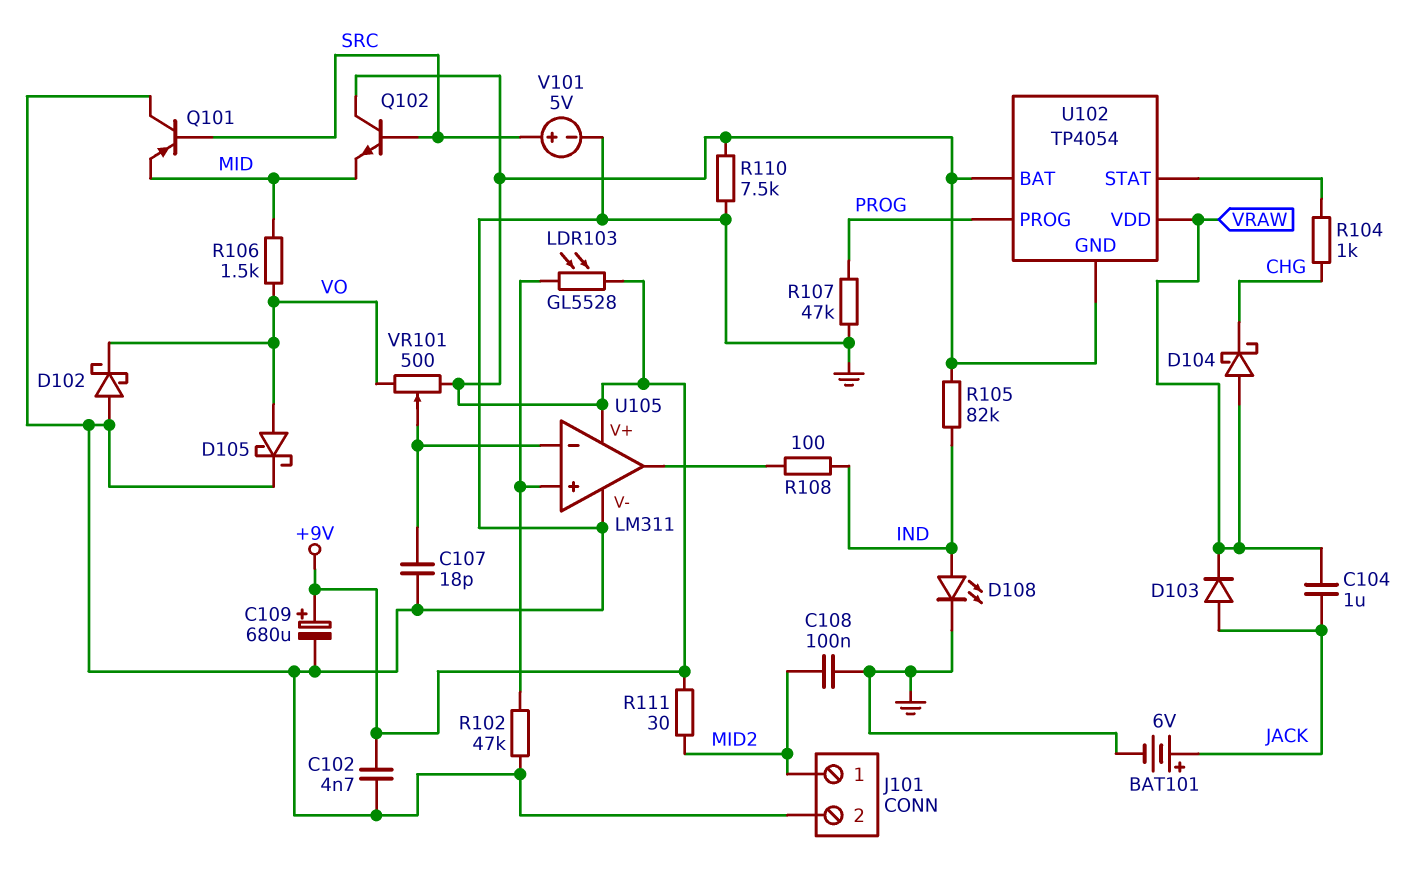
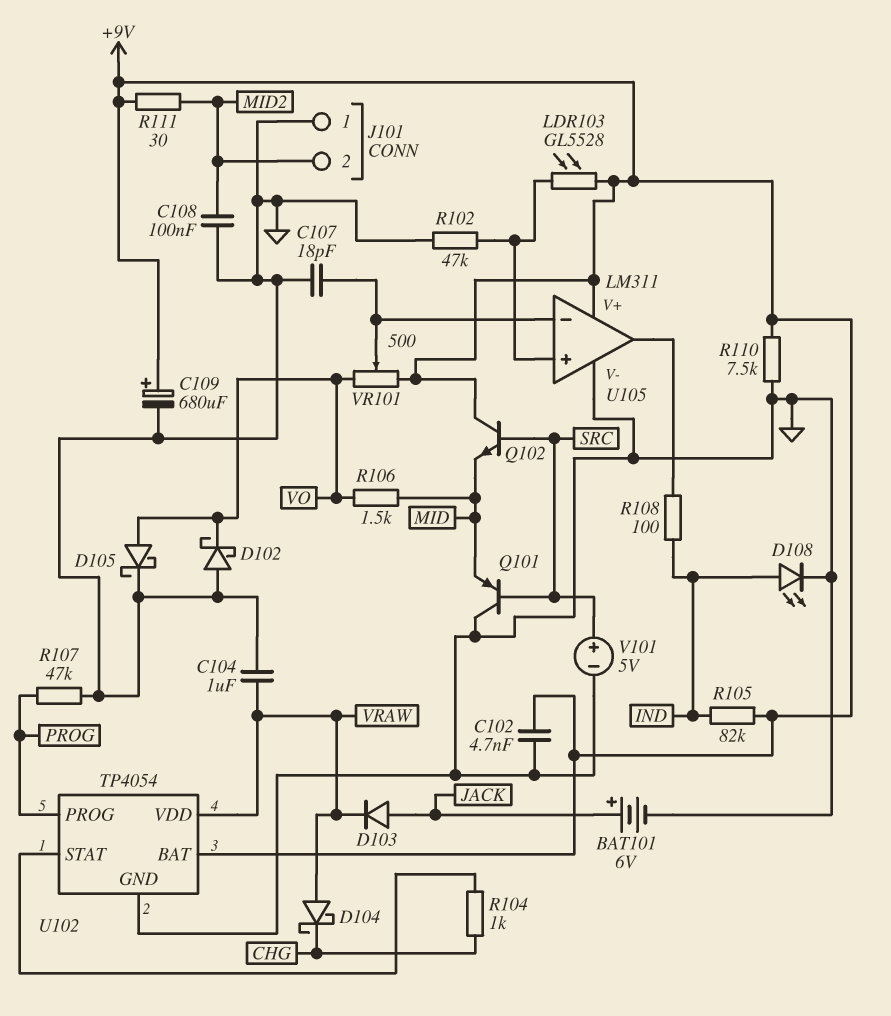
C104: 1uF (JACK, VRAW) -> 1uF (GND, VRAW)
J101 pin 1: MID2 -> GND
J101 pin 2: GND -> MID2
U102 pin GND: +9V -> GND

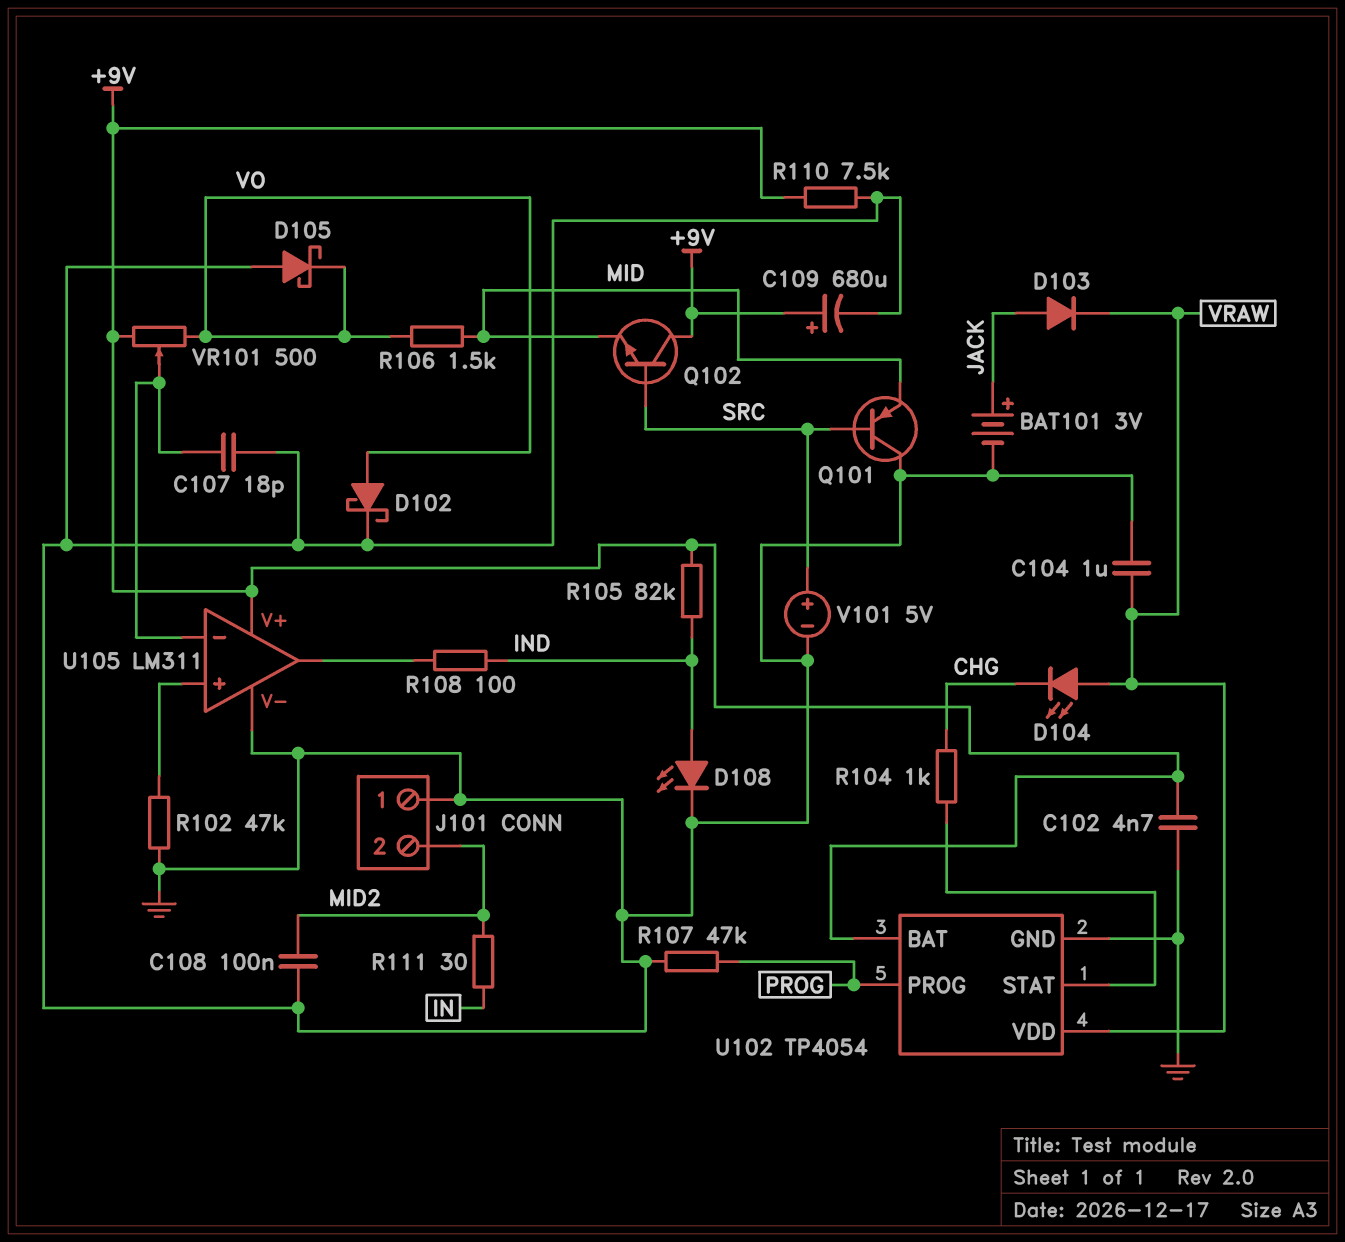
BAT101: 6V (plus JACK, minus GND) -> 3V (plus JACK, minus GND)
D102: schottky (A GND, K VO) -> schottky (A VO, K GND)
D104: schottky (A VRAW, K CHG) -> LED (A VRAW, K CHG)
D105: schottky (A VO, K GND) -> schottky (A GND, K VO)
LDR103: GL5528 (+9V, U105/in+) -> none
R111: 30 (+9V, MID2) -> 30 (IN, MID2)

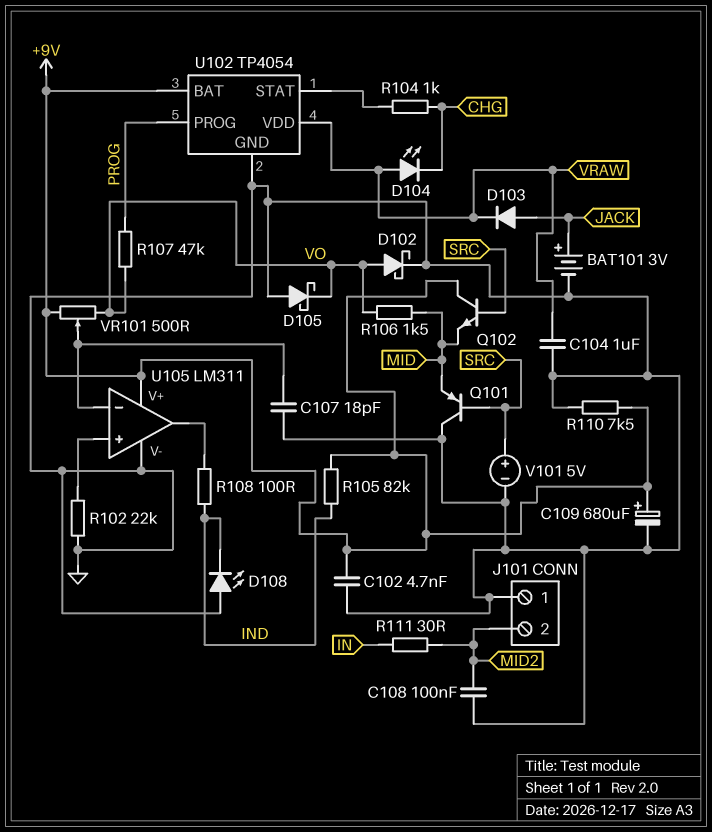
D108: LED (A IND, K GND) -> LED (A GND, K IND)
R102: 47k (GND, U105/in+) -> 22k (GND, U105/in+)
R107: 47k (GND, PROG) -> 47k (PROG, VO)

